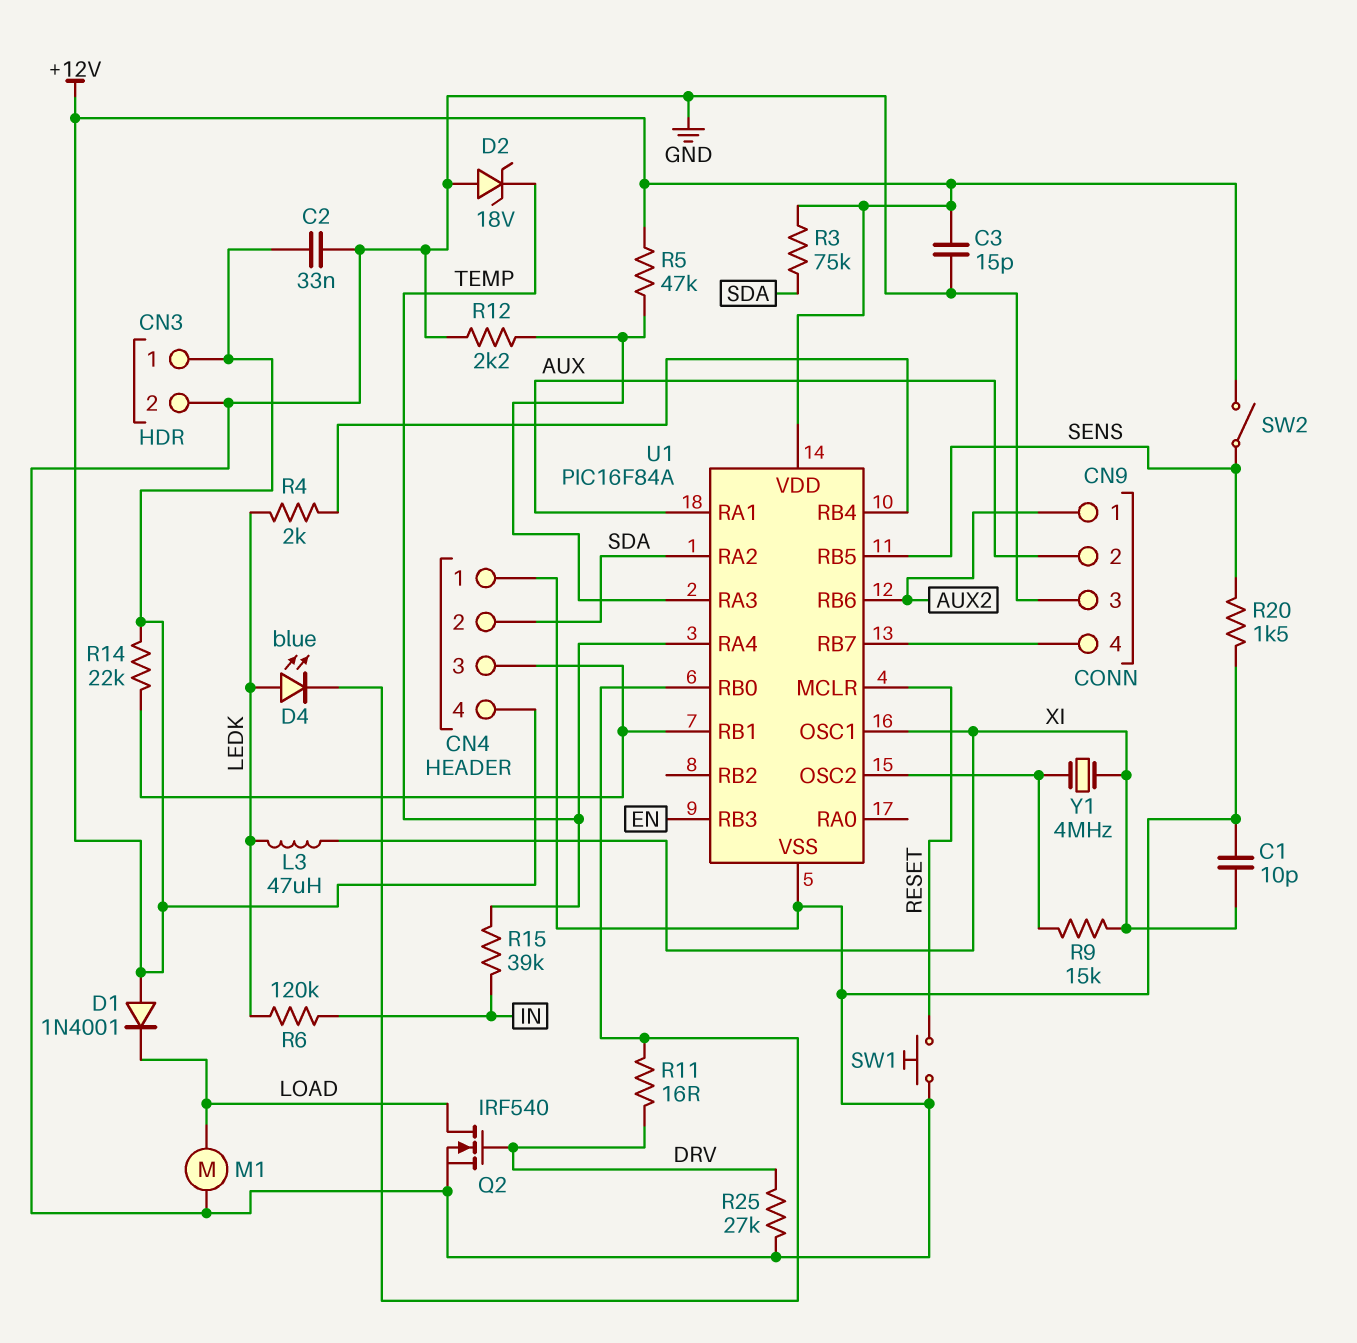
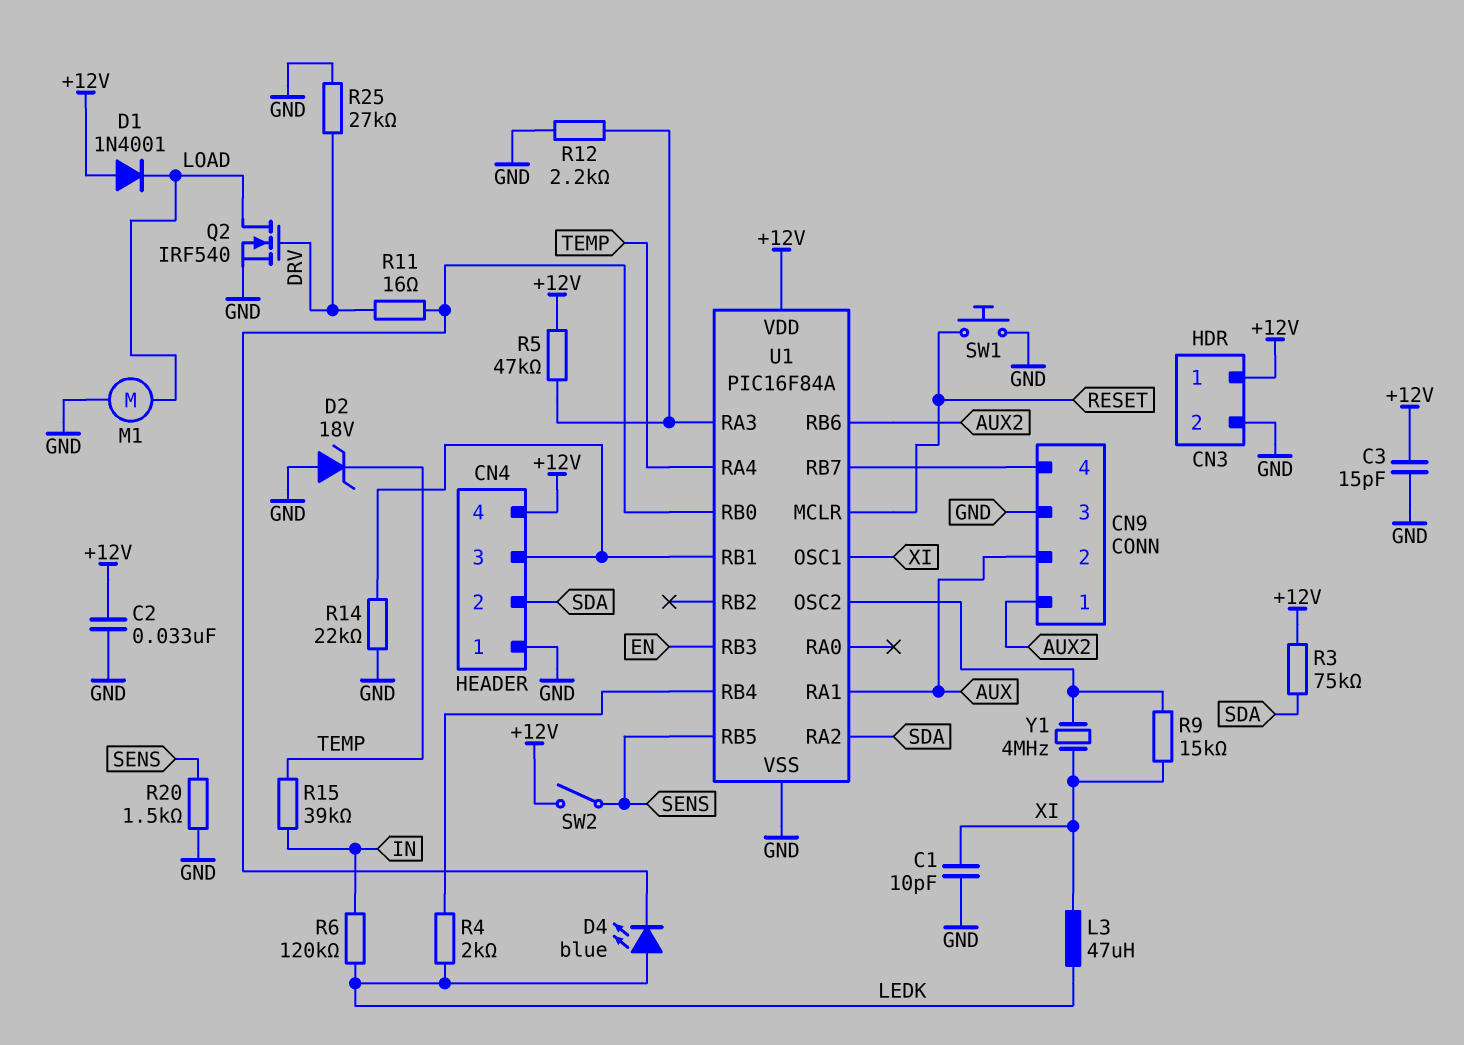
R14: 22k (+12V, CN4/3) -> 22k (CN4/3, GND)

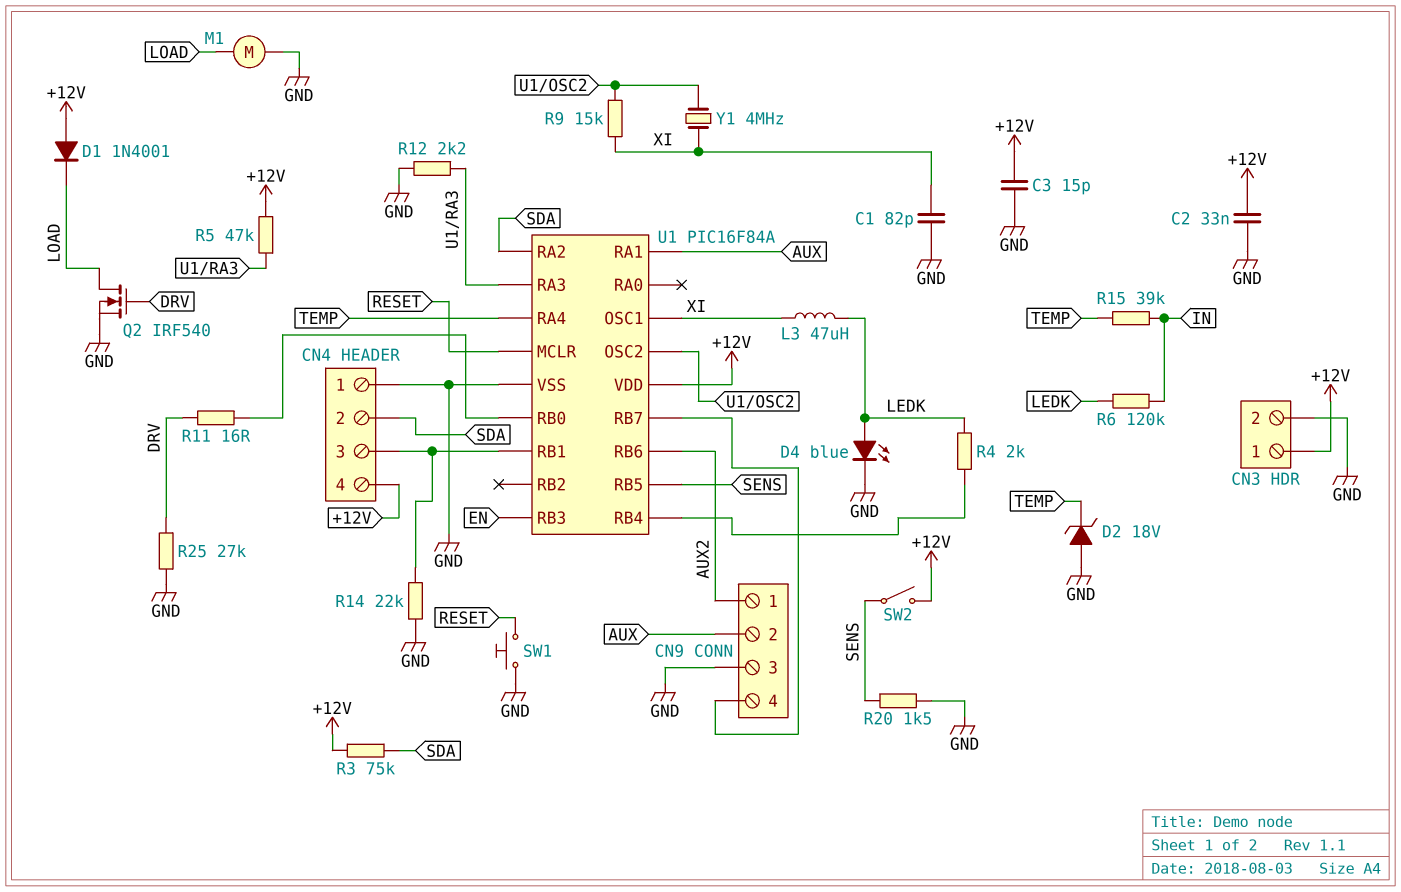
C1: 10pF (GND, XI) -> 82pF (GND, XI)
D4: LED blue (A LEDK, K U1/RB0) -> LED blue (A LEDK, K GND)

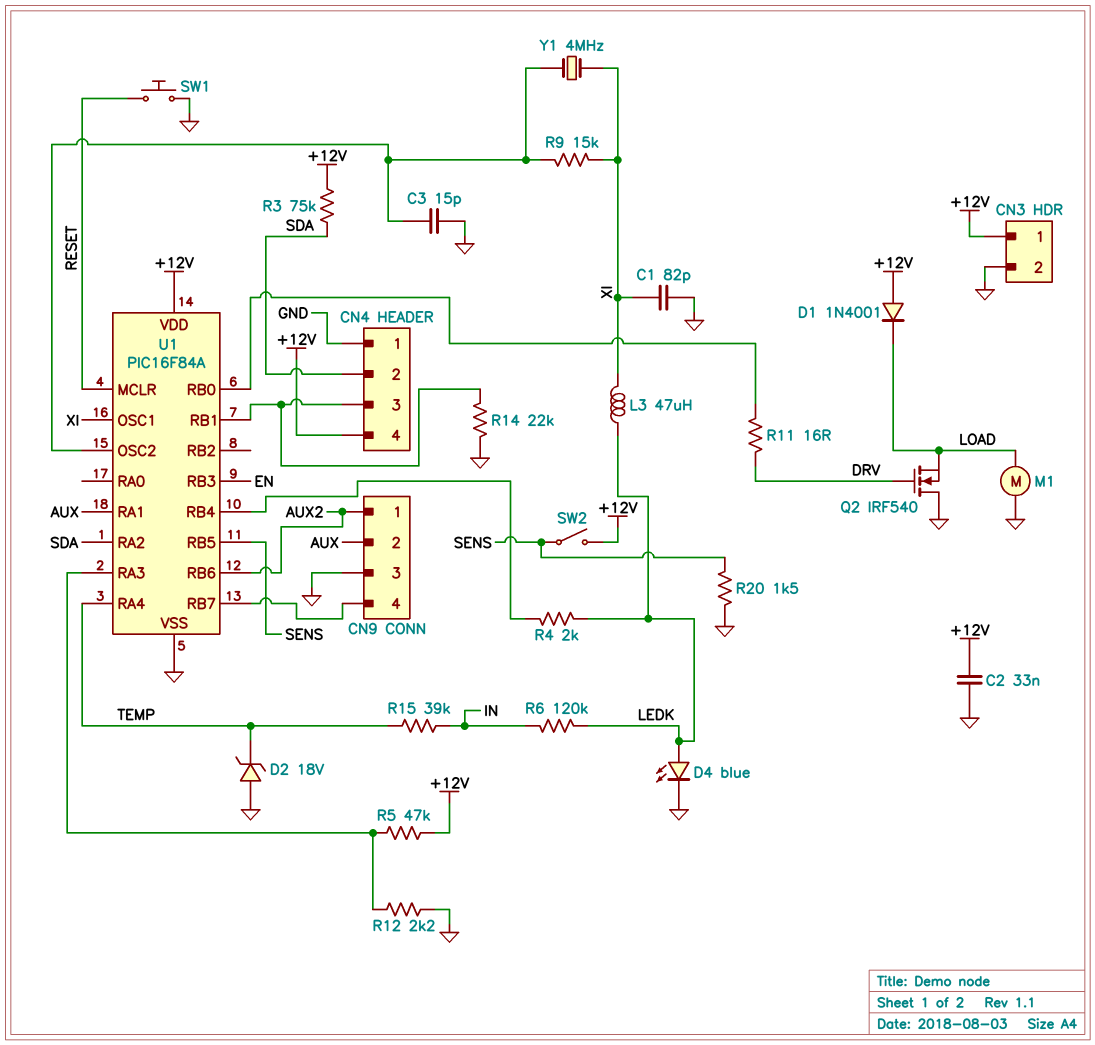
C3: 15pF (+12V, GND) -> 15pF (GND, U1/OSC2)
Q2: NMOS IRF540 (G DRV, D LOAD, S GND) -> NMOS IRF540 (G DRV, D GND, S LOAD)
R25: 27k (DRV, GND) -> none

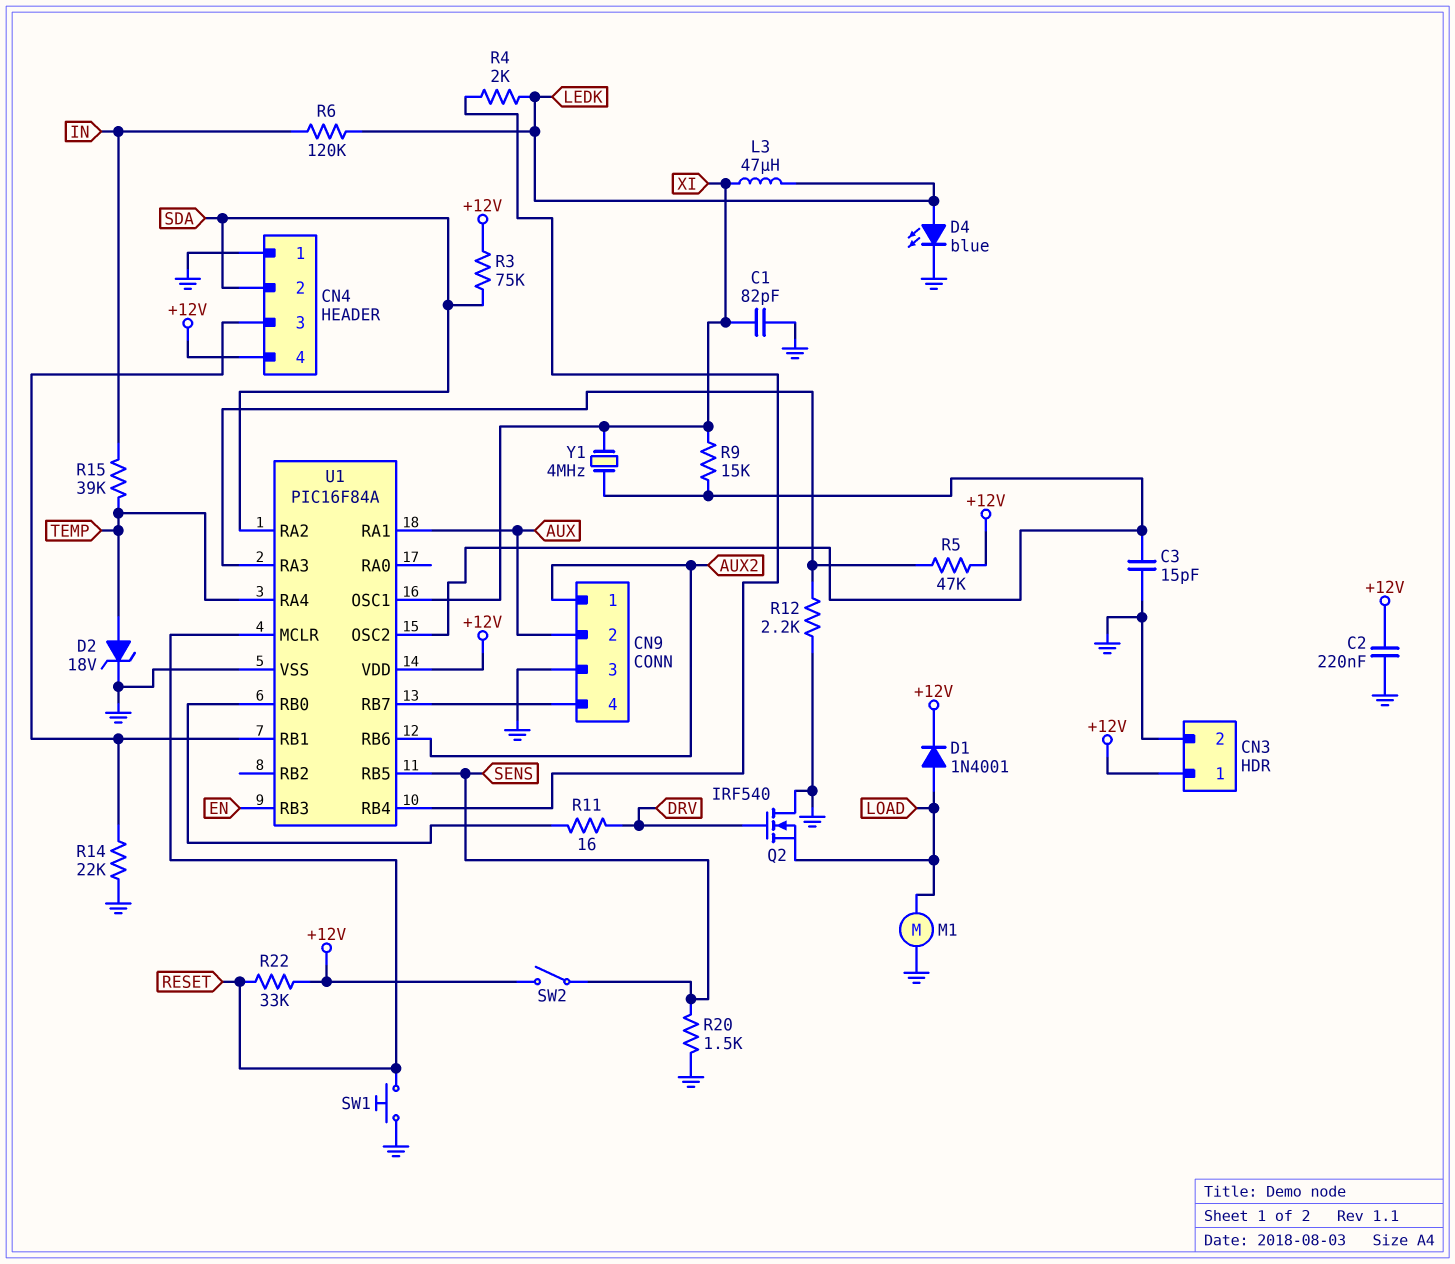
C2: 33nF (+12V, GND) -> 220nF (+12V, GND)
D1: diode 1N4001 (A +12V, K LOAD) -> diode 1N4001 (A LOAD, K +12V)
D2: zener 18V (A GND, K TEMP) -> zener 18V (A TEMP, K GND)
R22: none -> 33k (+12V, RESET)

